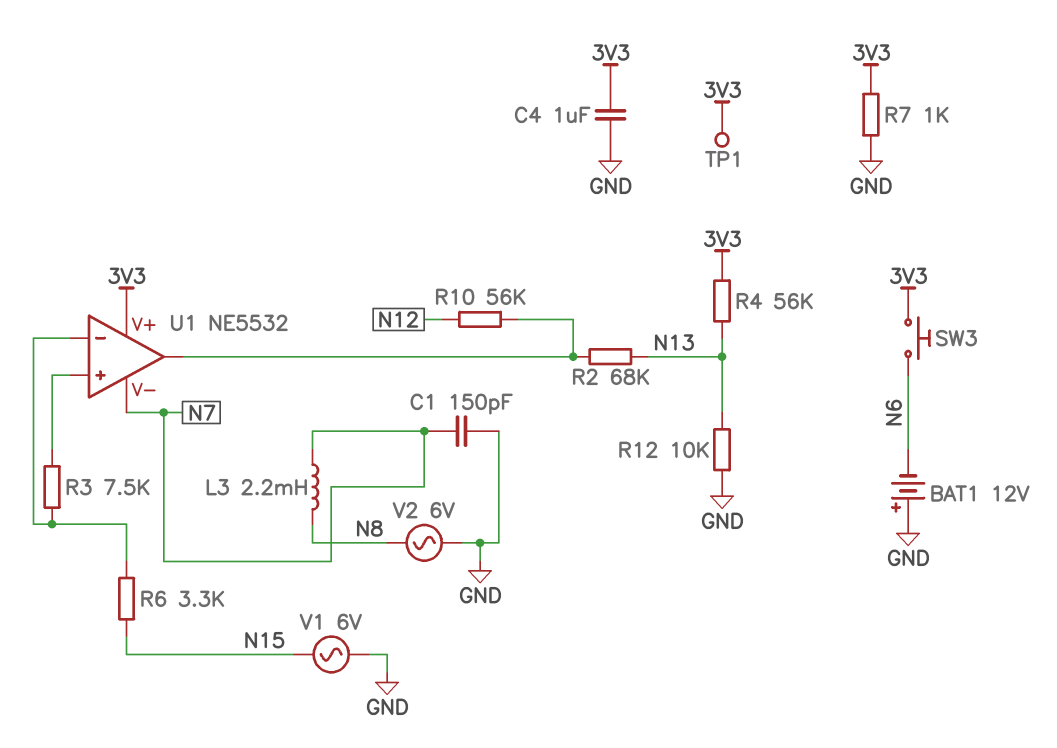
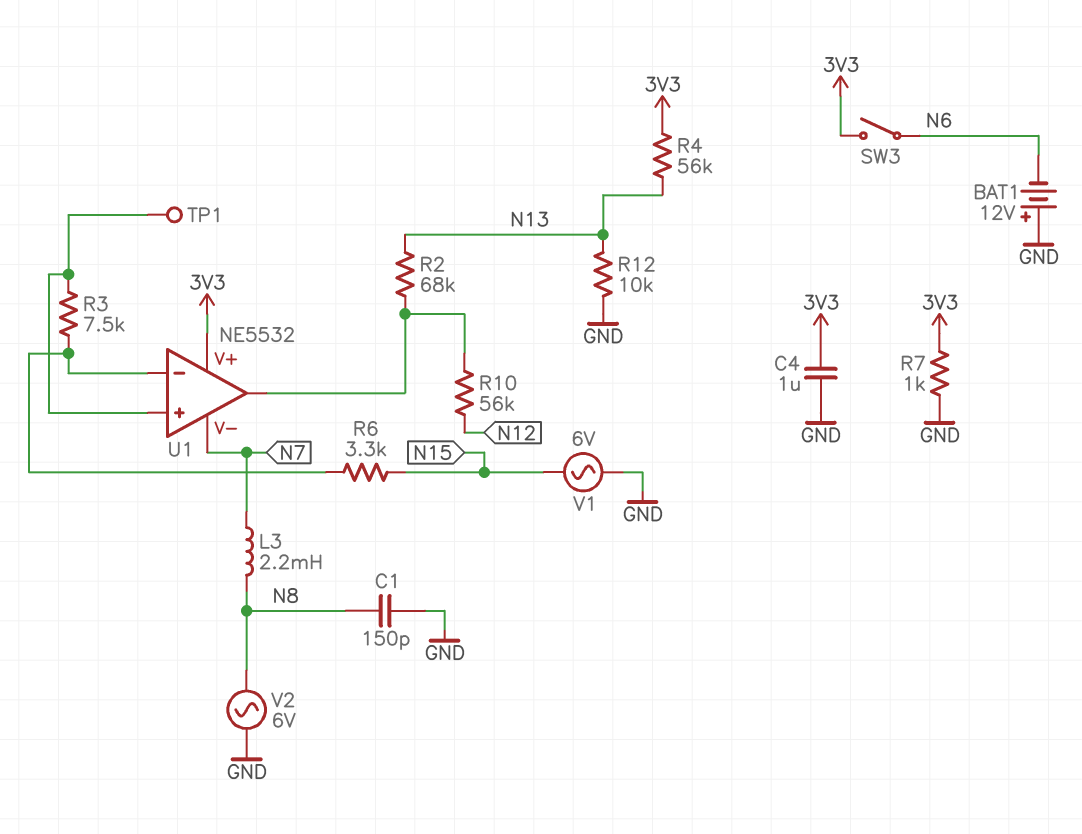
C1: 150pF (GND, N7) -> 150pF (GND, N8)
SW3: button (3V3, N6) -> switch (3V3, N6)
TP1: test point (3V3) -> test point (U1/in+)

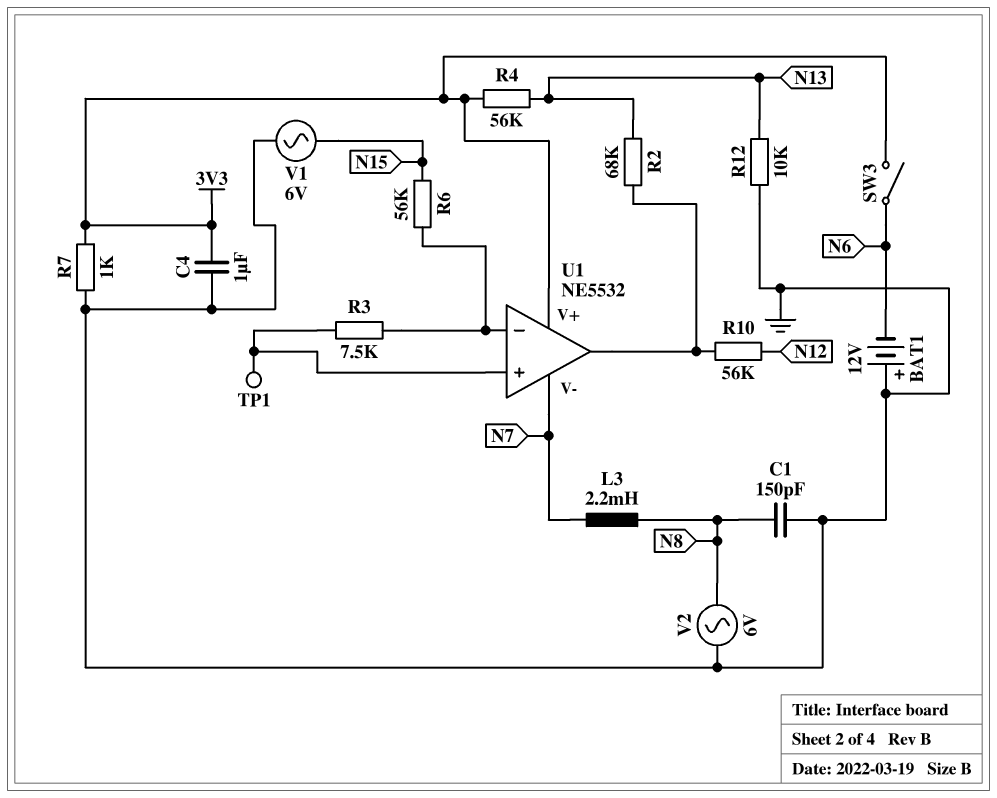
R6: 3.3k (N15, U1/in-) -> 56k (N15, U1/in-)

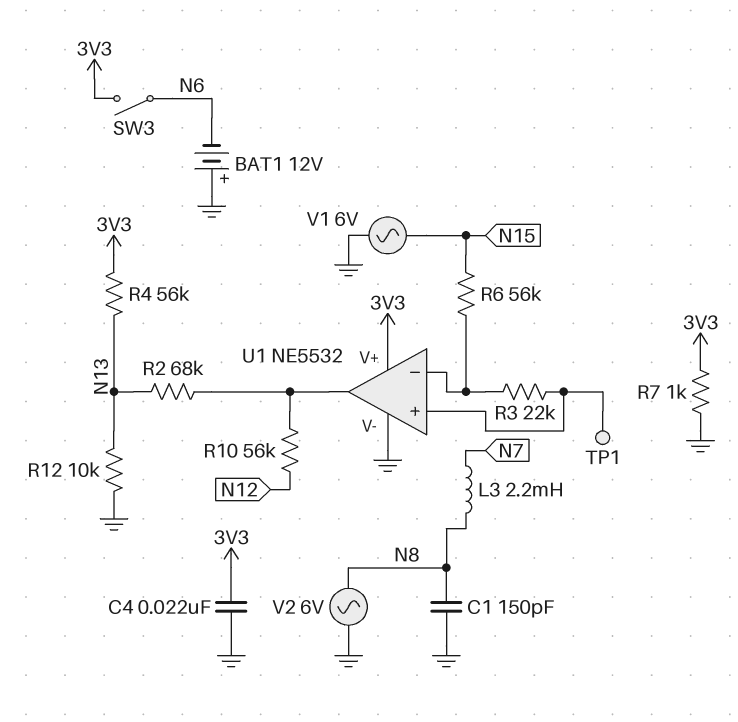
C4: 1uF (3V3, GND) -> 22nF (3V3, GND)
R3: 7.5k (U1/in+, U1/in-) -> 22k (U1/in+, U1/in-)
U1 pin V-: N7 -> GND

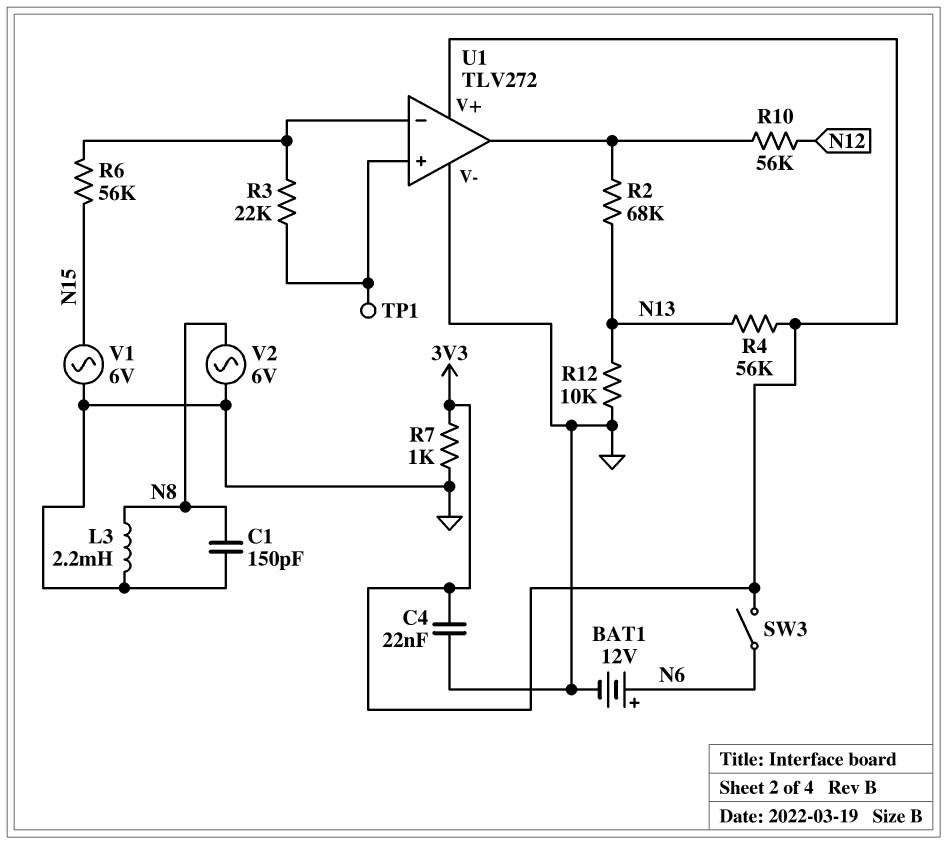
BAT1: 12V (plus GND, minus N6) -> 12V (plus N6, minus GND)
L3: 2.2mH (N7, N8) -> 2.2mH (GND, N8)
U1: NE5532 -> TLV272

